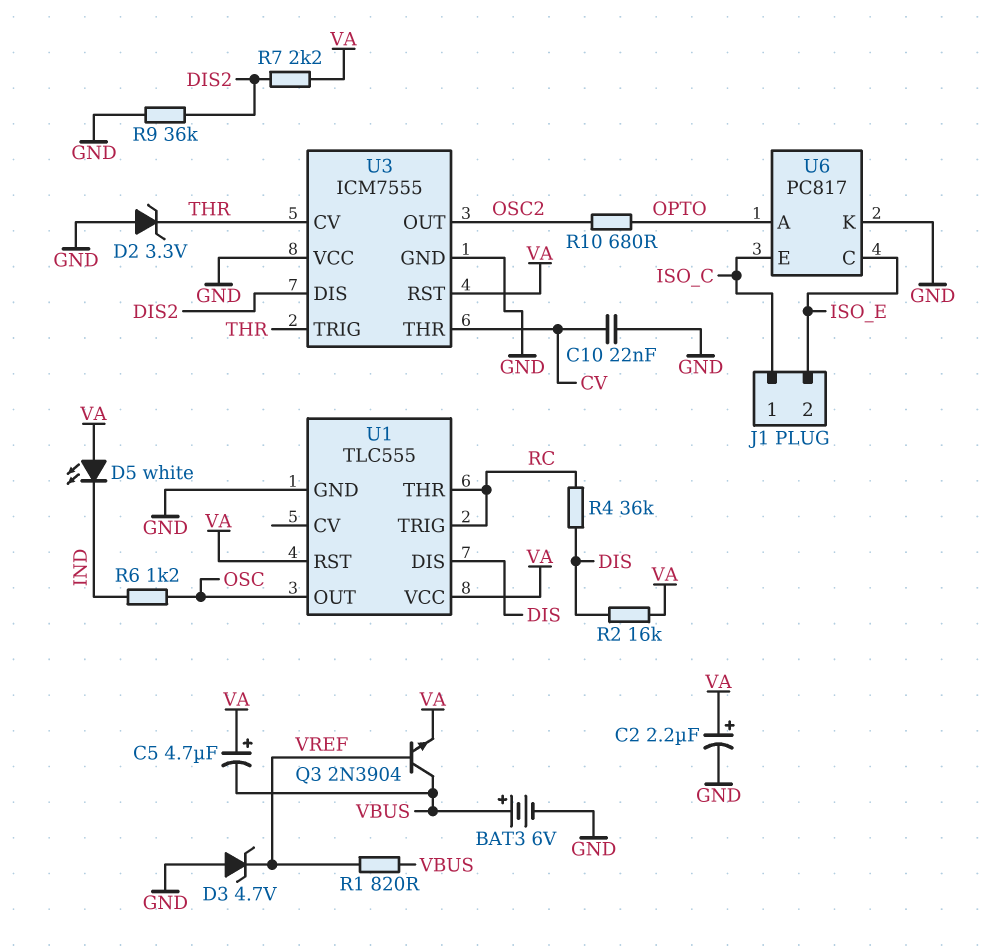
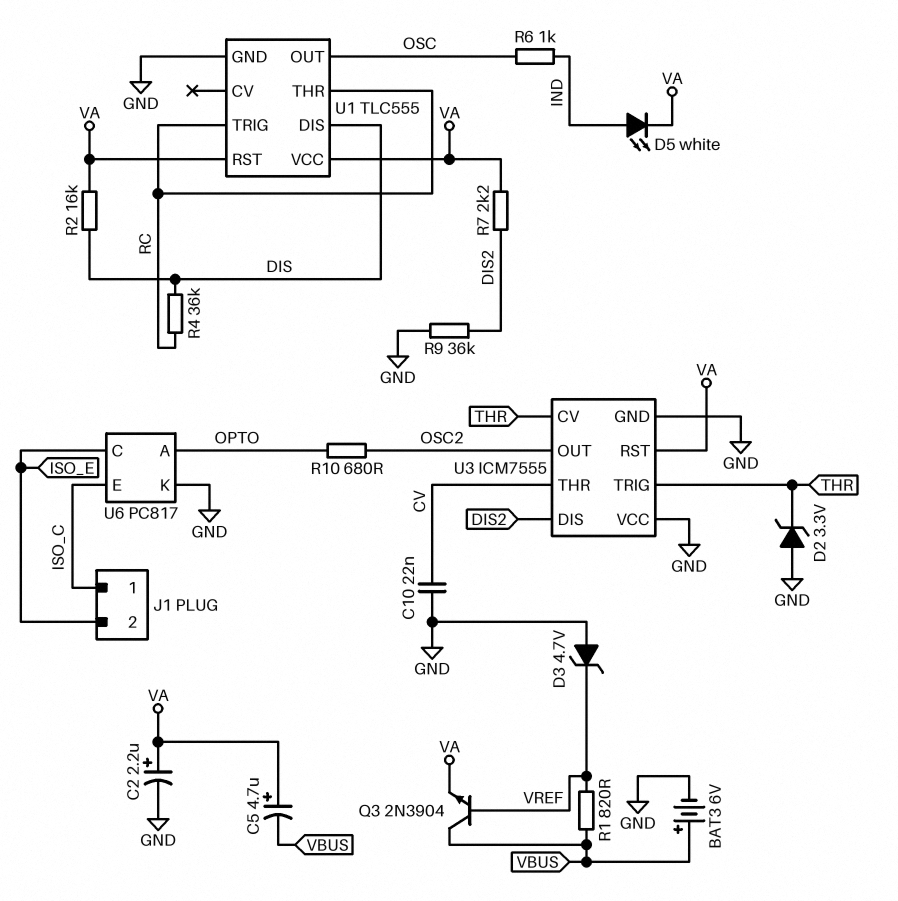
D5: LED white (A VA, K IND) -> LED white (A IND, K VA)
R6: 1.2k (IND, OSC) -> 1k (IND, OSC)

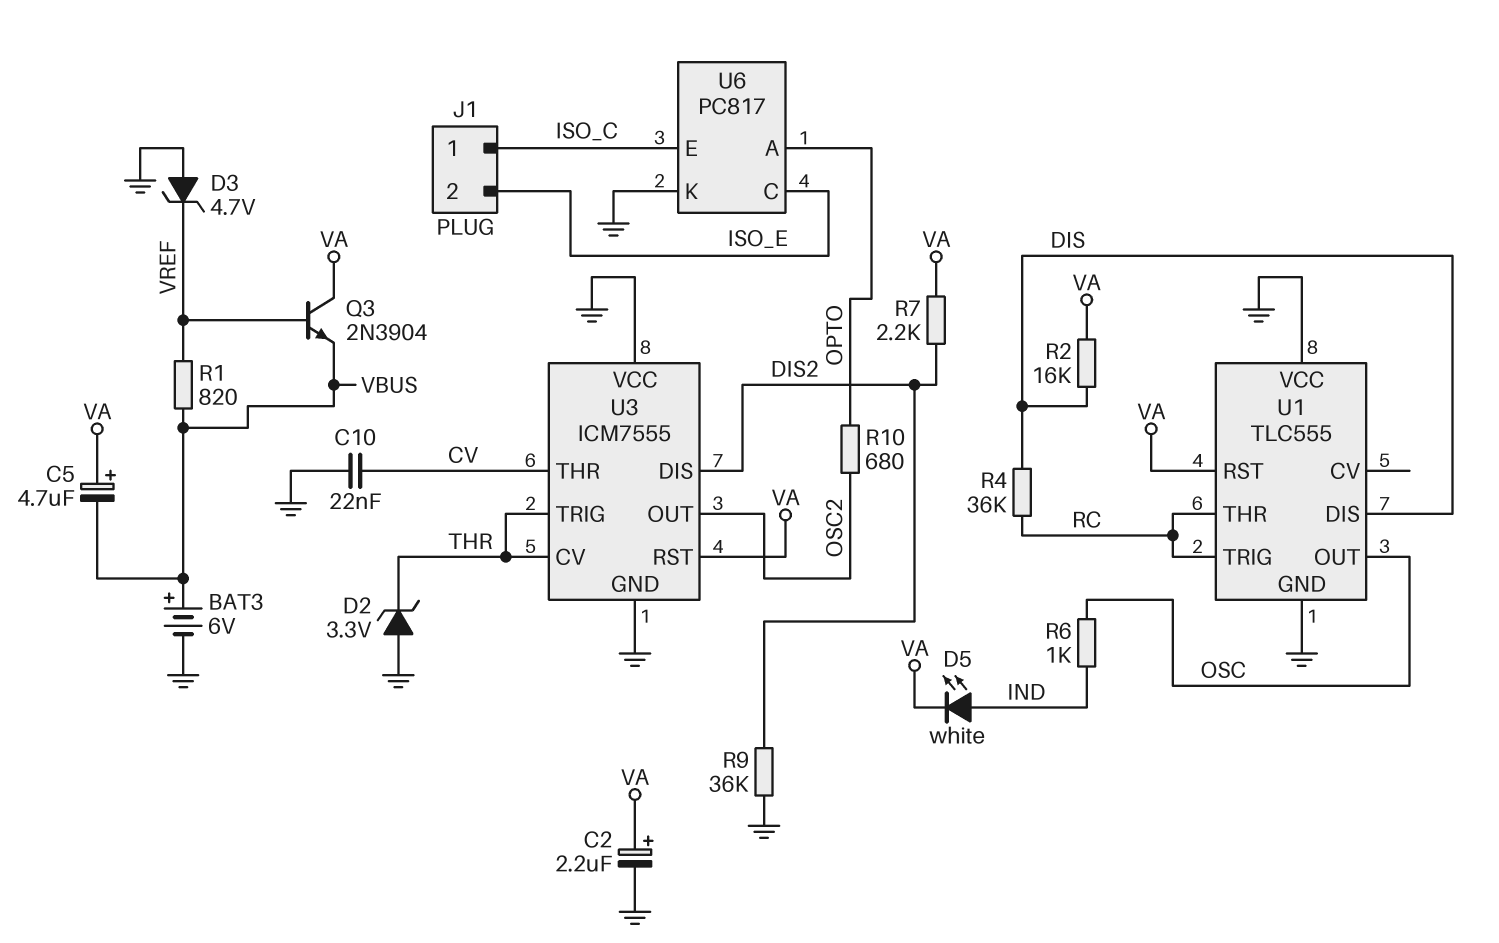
Q3: NPN 2N3904 (B VREF, C VBUS, E VA) -> NPN 2N3904 (B VREF, C VA, E VBUS)
U1 pin VCC: VA -> GND

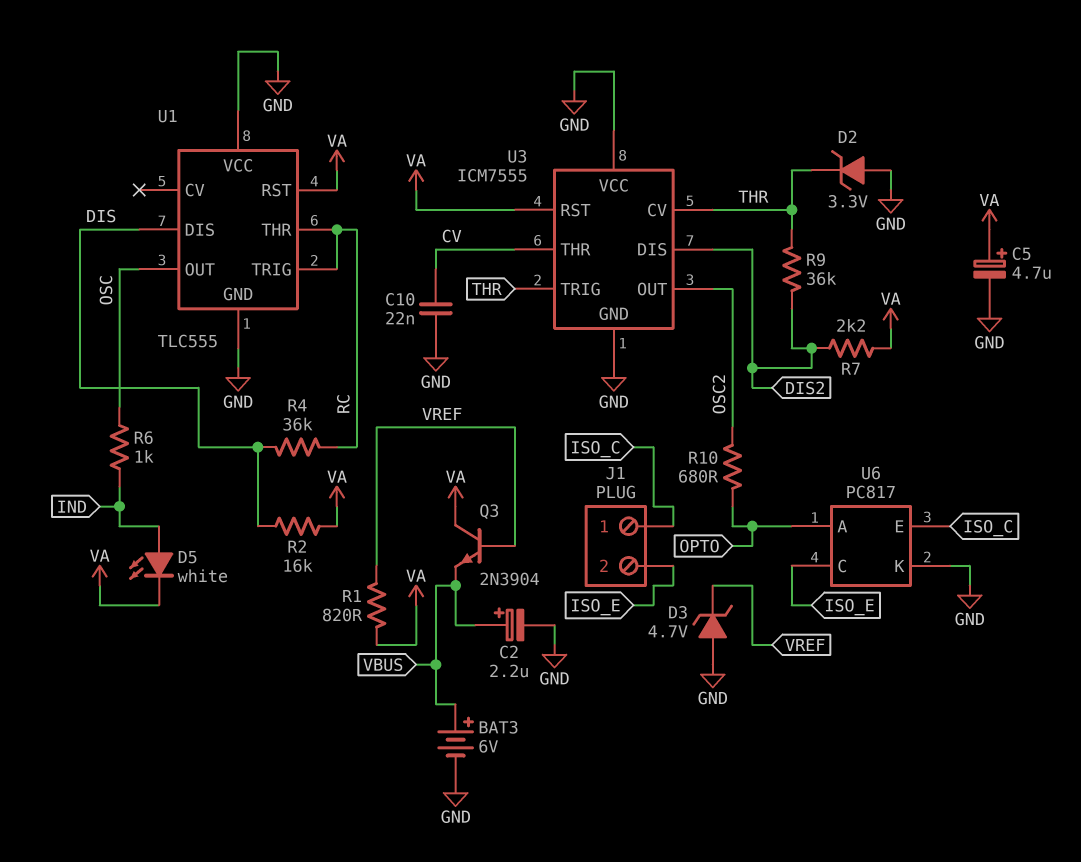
C2: 2.2uF (plus VA, minus GND) -> 2.2uF (plus VBUS, minus GND)
C5: 4.7uF (plus VA, minus VBUS) -> 4.7uF (plus VA, minus GND)
R1: 820 (VBUS, VREF) -> 820 (VA, VREF)
R9: 36k (DIS2, GND) -> 36k (DIS2, THR)

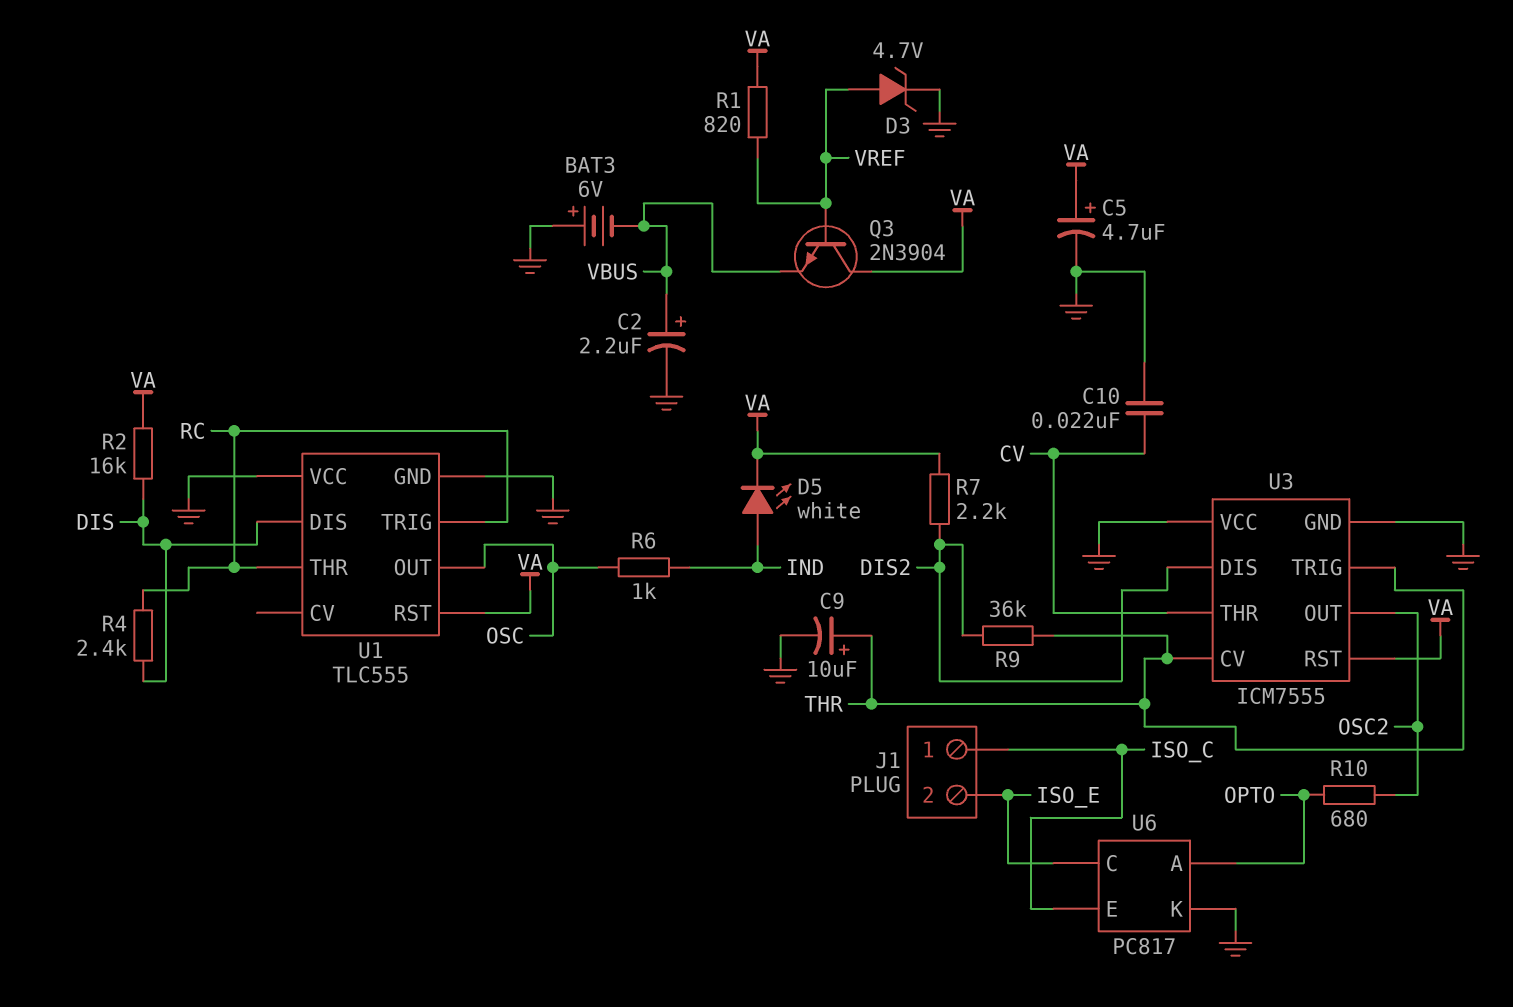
BAT3: 6V (plus VBUS, minus GND) -> 6V (plus GND, minus VBUS)
C9: none -> 10uF (plus THR, minus GND)
D2: zener 3.3V (A GND, K THR) -> none
D3: zener 4.7V (A GND, K VREF) -> zener 4.7V (A VREF, K GND)
R4: 36k (DIS, RC) -> 2.4k (DIS, RC)

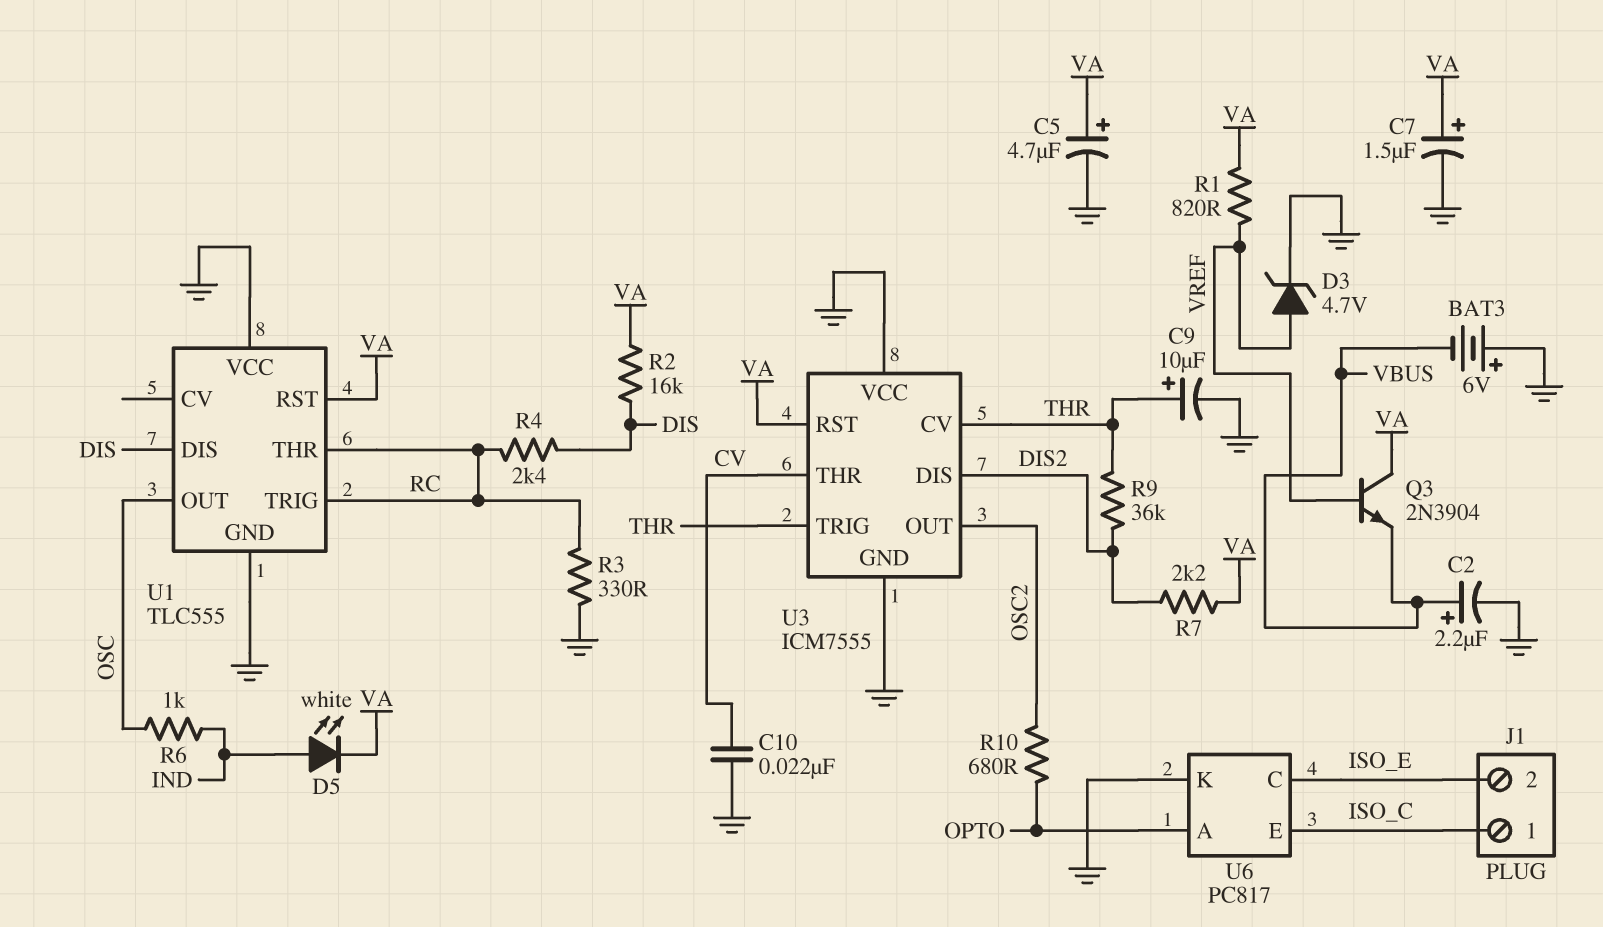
C7: none -> 1.5uF (plus VA, minus GND)
R3: none -> 330 (GND, RC)

